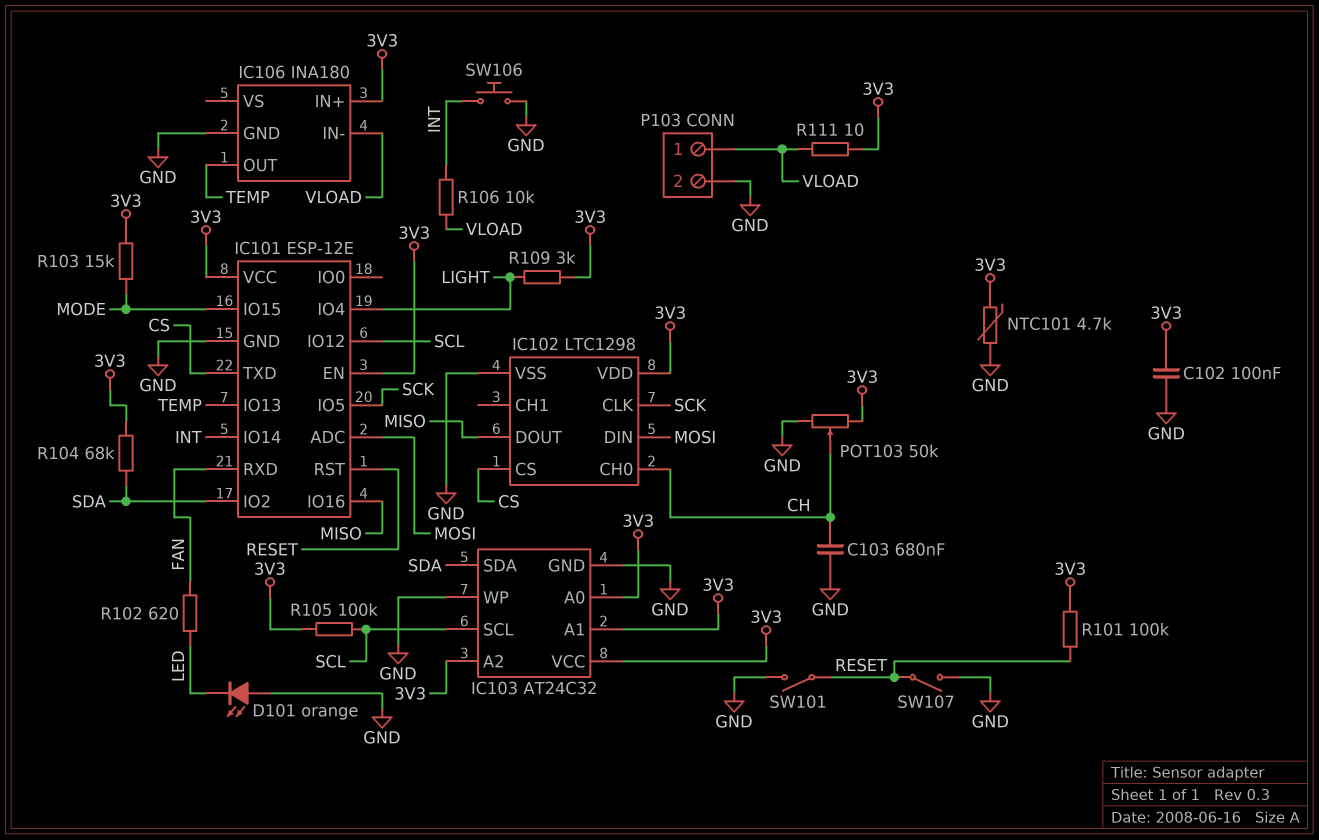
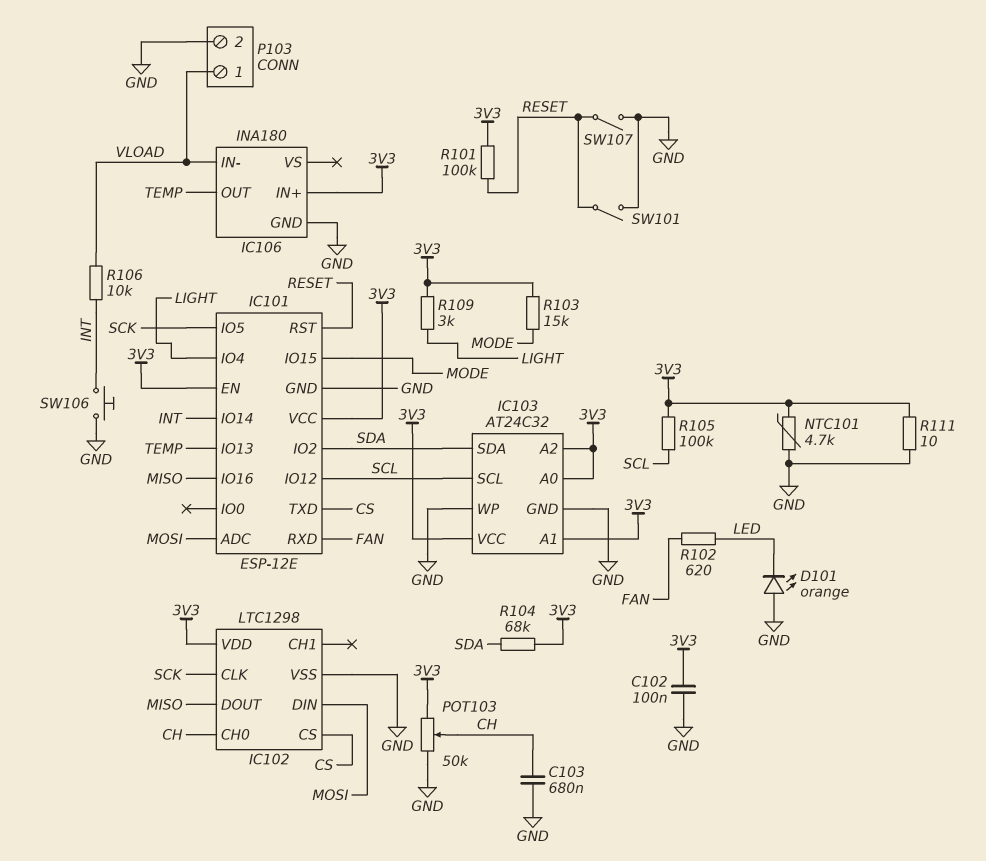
R111: 10 (3V3, VLOAD) -> 10 (3V3, GND)

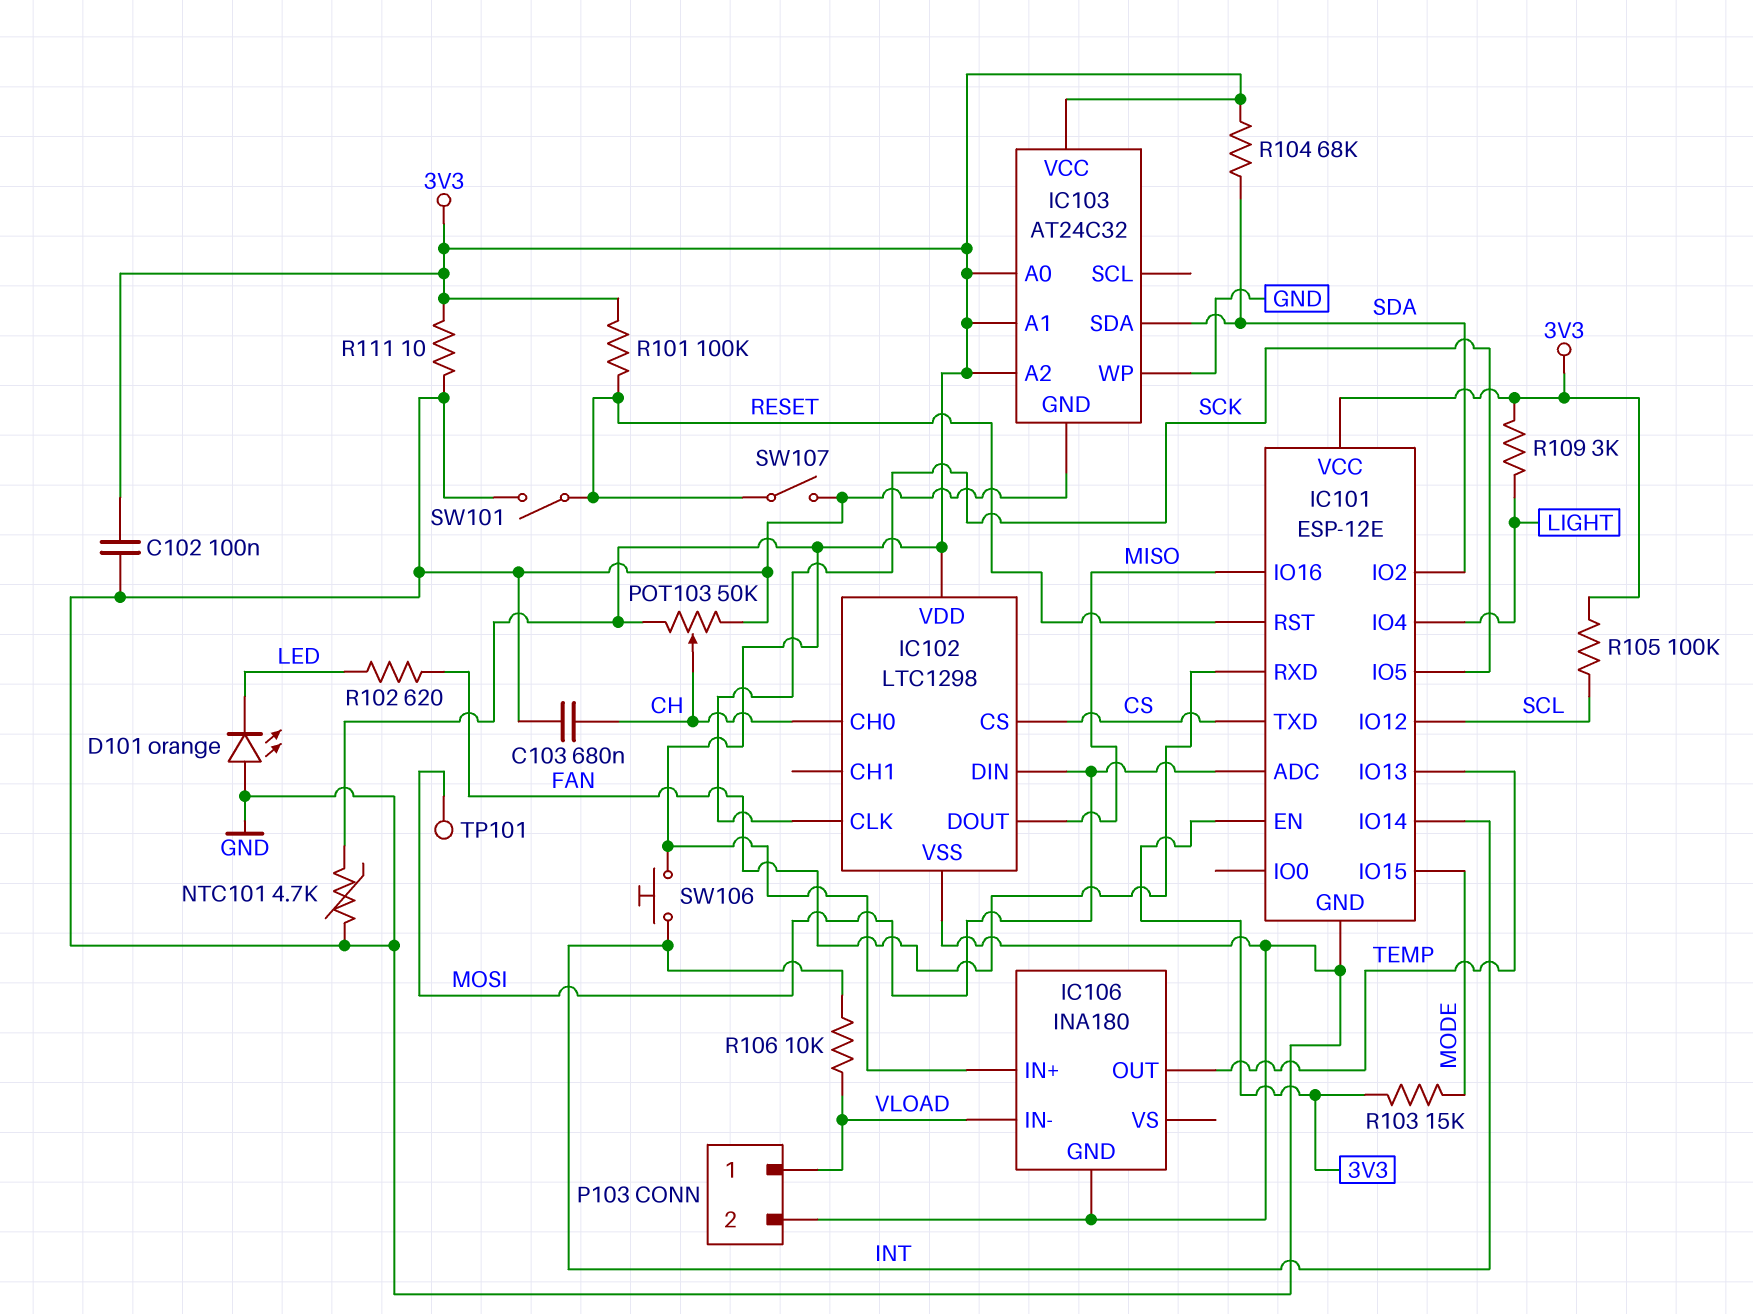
IC103 pin SCL: SCL -> none
SW106: button (GND, INT) -> button (3V3, INT)
TP101: none -> test point (MOSI)

